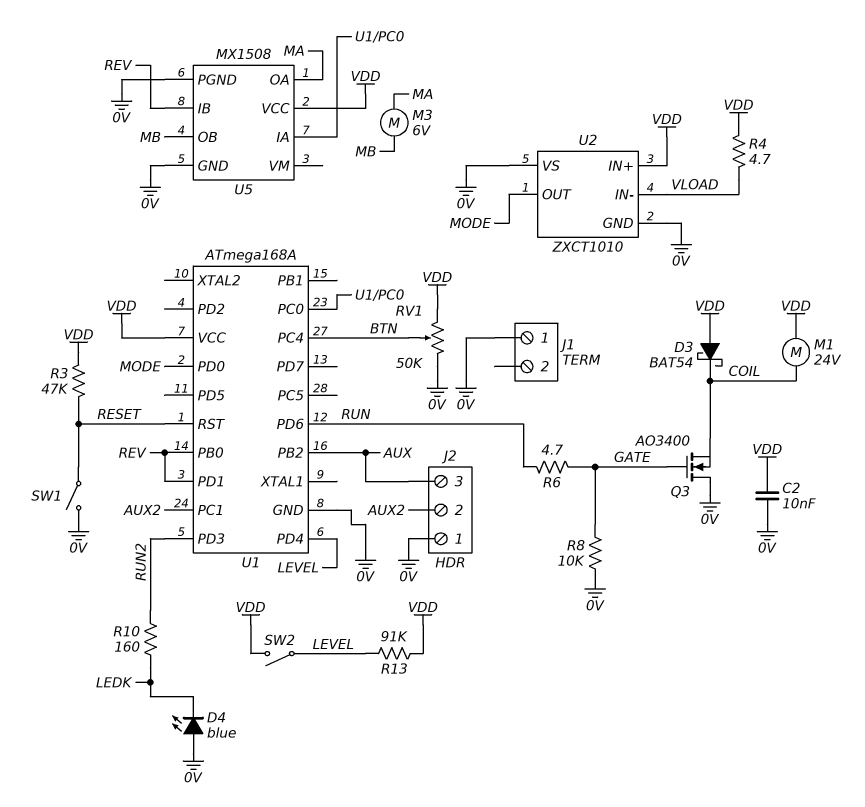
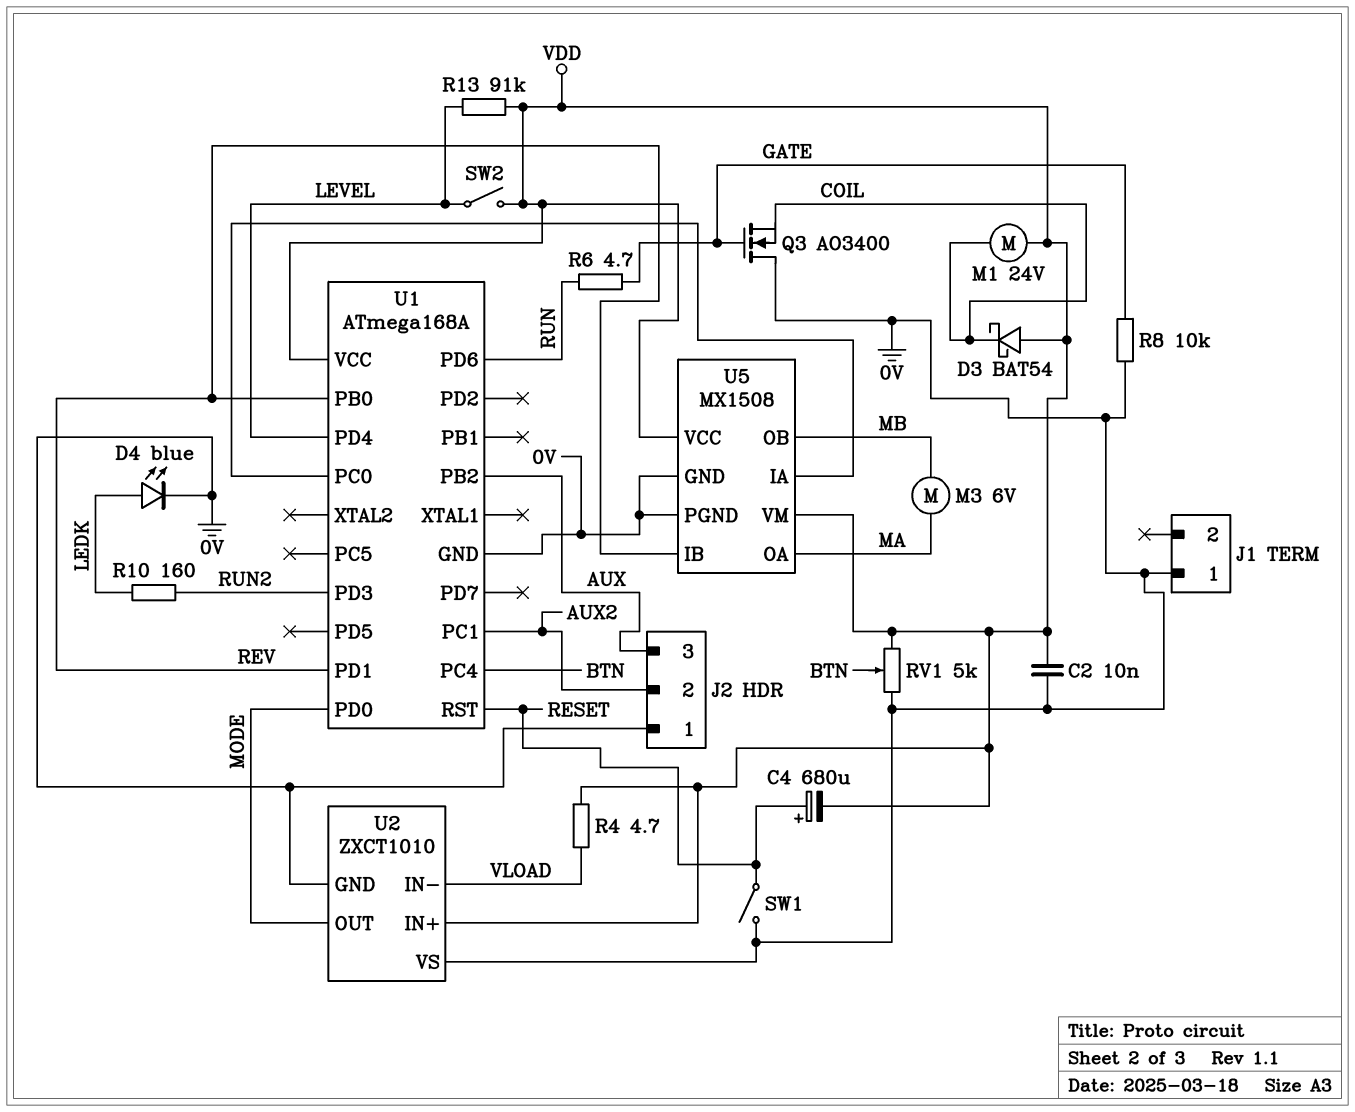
C4: none -> 680uF (plus RESET, minus VDD)
D4: LED blue (A 0V, K LEDK) -> LED blue (A LEDK, K 0V)
R3: 47k (RESET, VDD) -> none
RV1: 50k (0V, VDD, wiper BTN) -> 5k (0V, VDD, wiper BTN)
U5 pin VM: none -> VDD

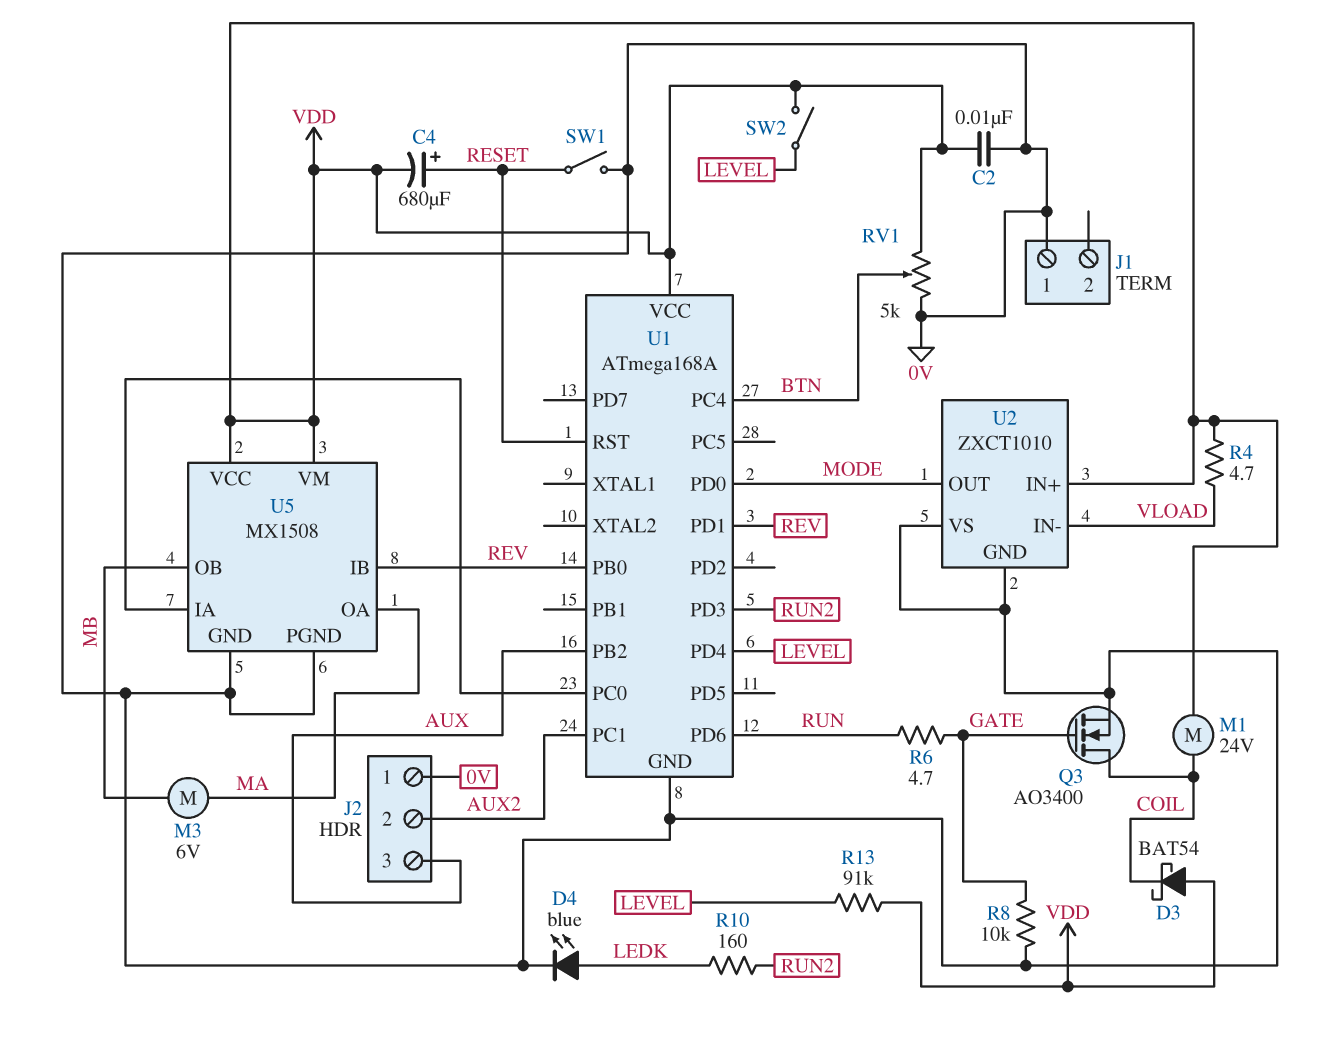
Q3: NMOS AO3400 (G GATE, D 0V, S COIL) -> NMOS AO3400 (G GATE, D COIL, S 0V)

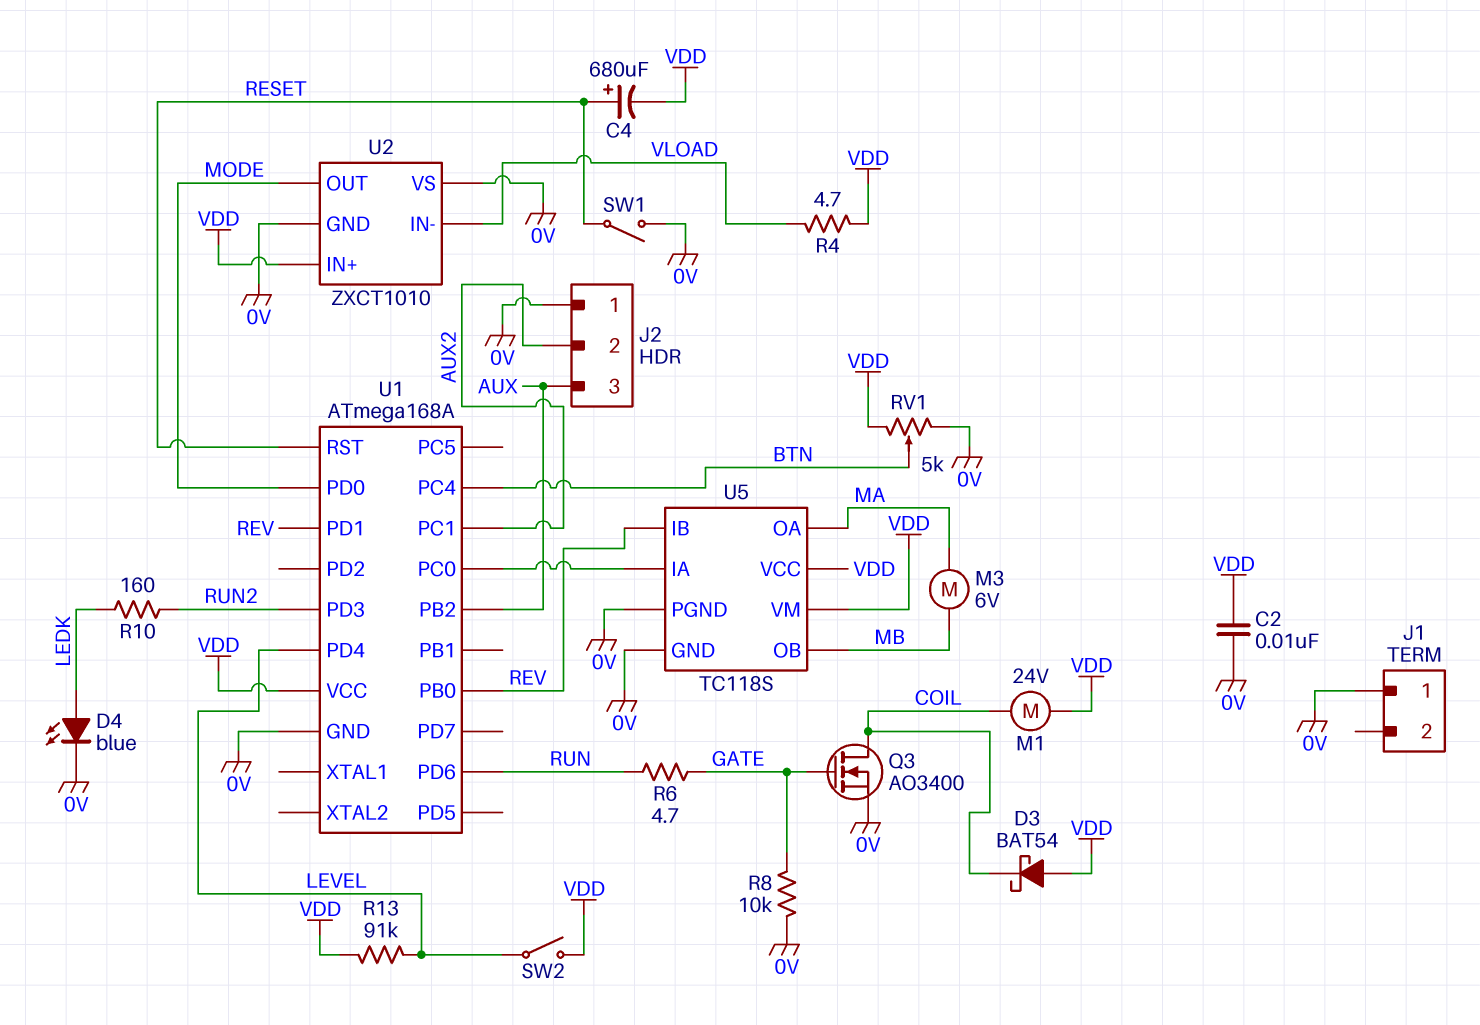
U5: MX1508 -> TC118S

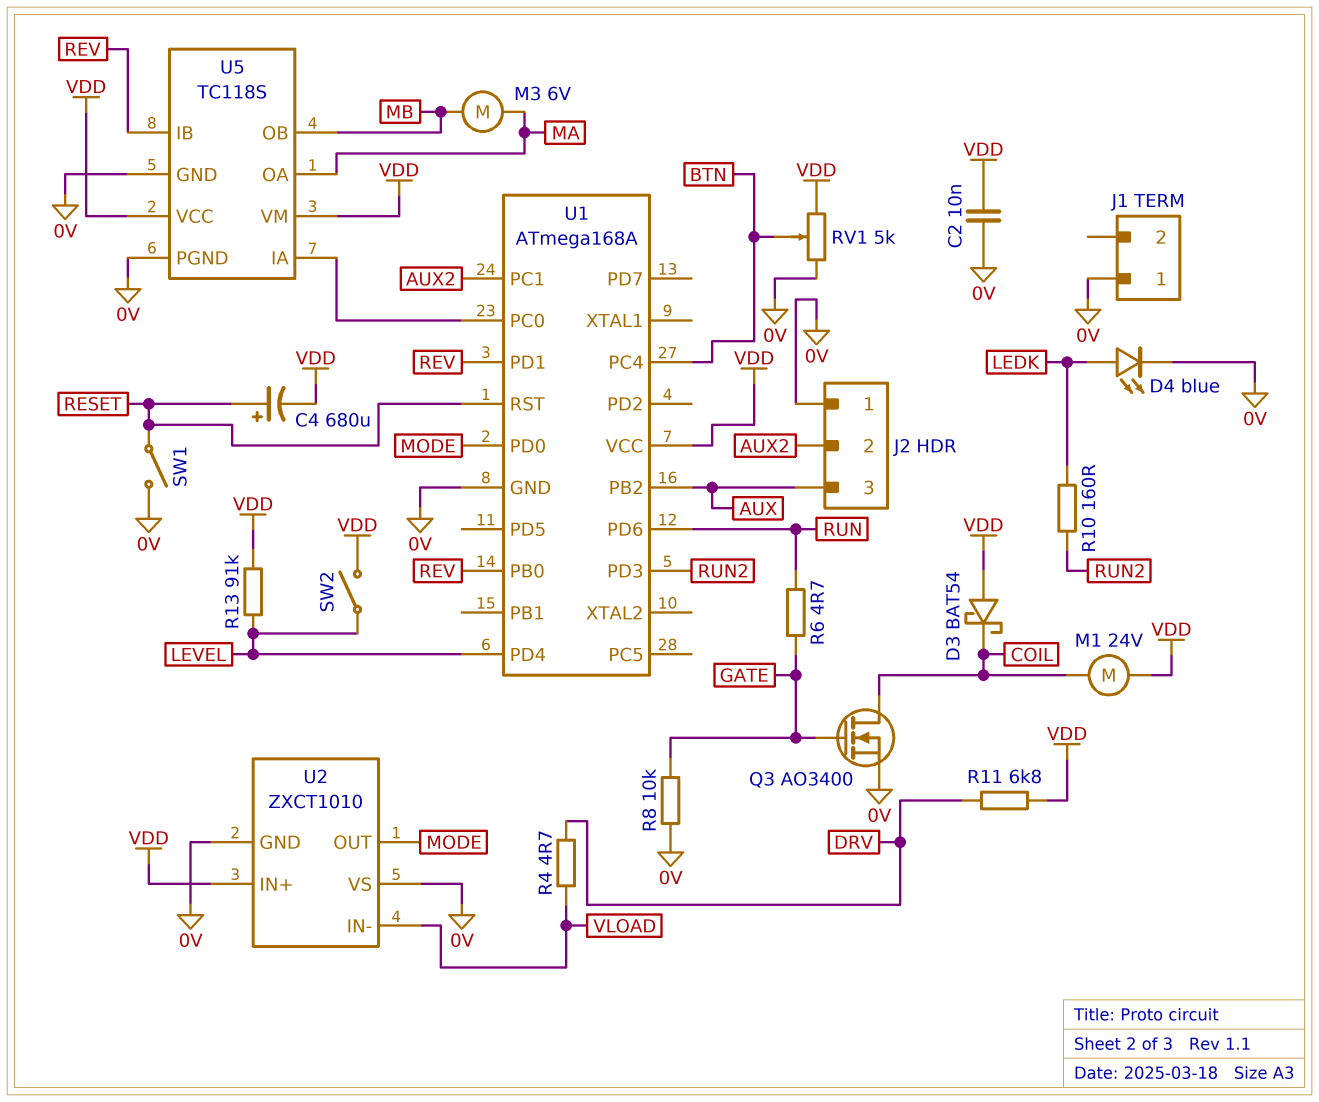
R4: 4.7 (VDD, VLOAD) -> 4.7 (DRV, VLOAD)
R11: none -> 6.8k (DRV, VDD)

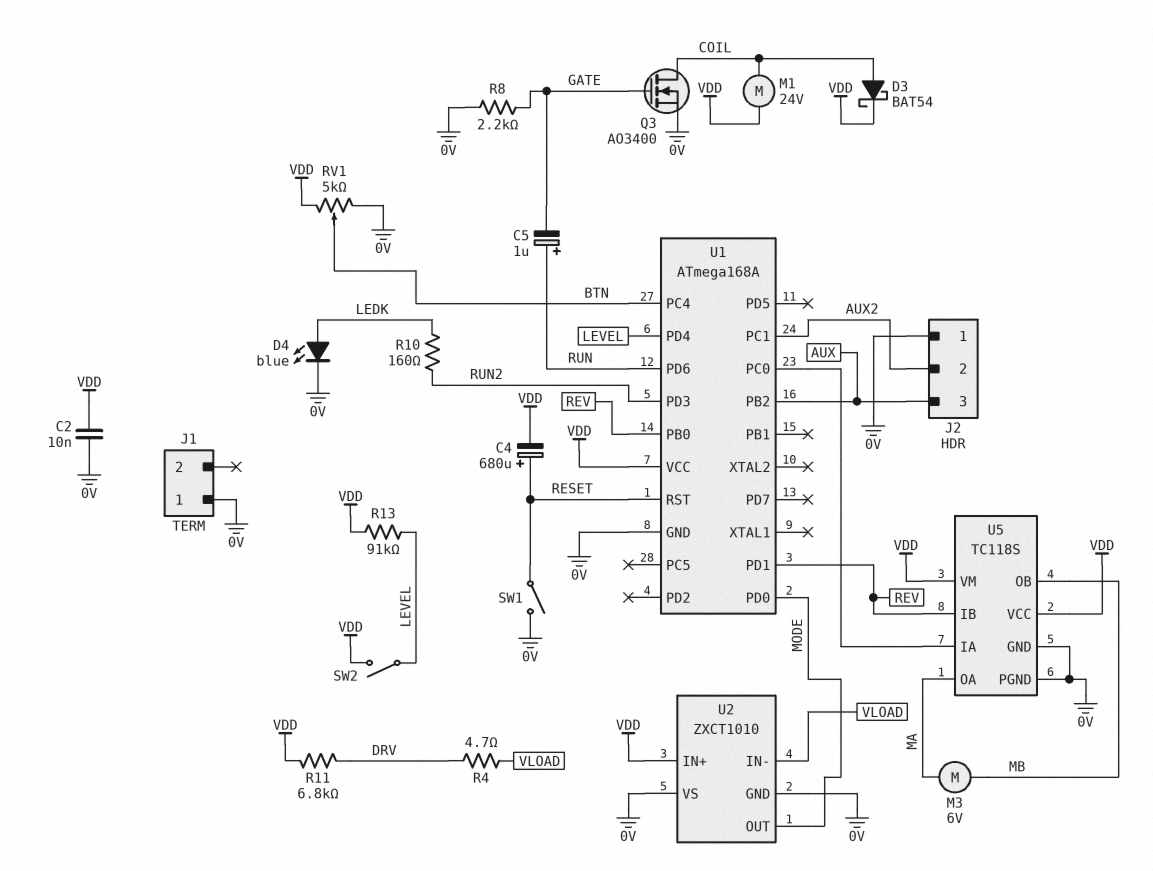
C5: none -> 1uF (plus RUN, minus GATE)
D3: schottky BAT54 (A VDD, K COIL) -> schottky BAT54 (A COIL, K VDD)
R6: 4.7 (GATE, RUN) -> none
R8: 10k (0V, GATE) -> 2.2k (0V, GATE)

